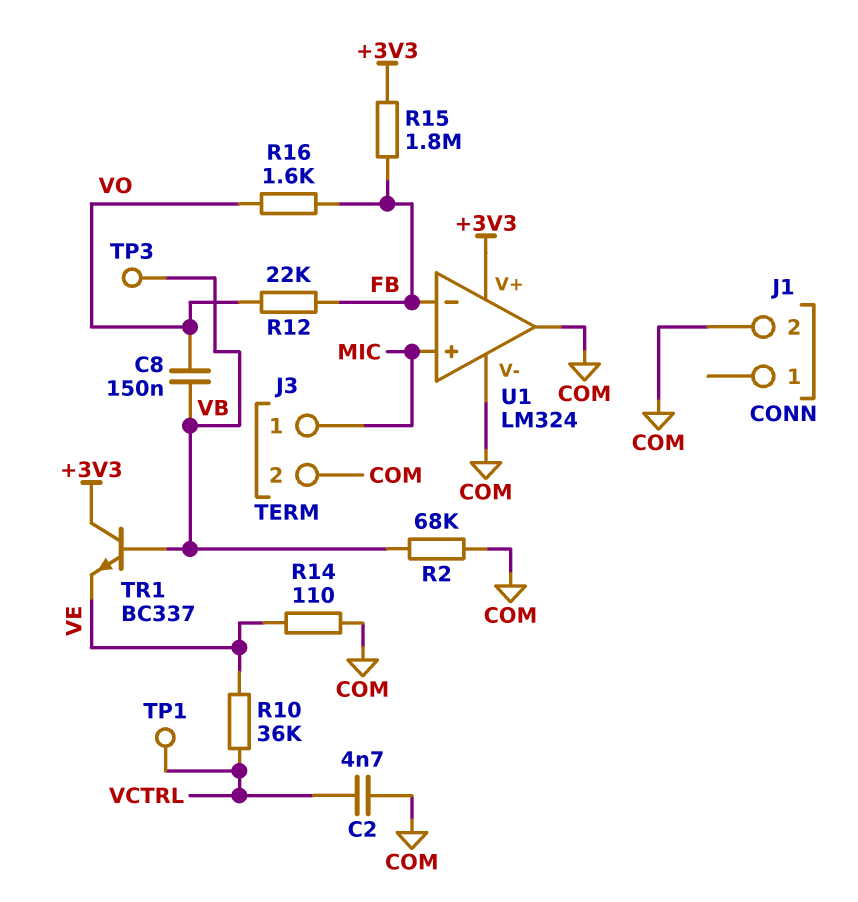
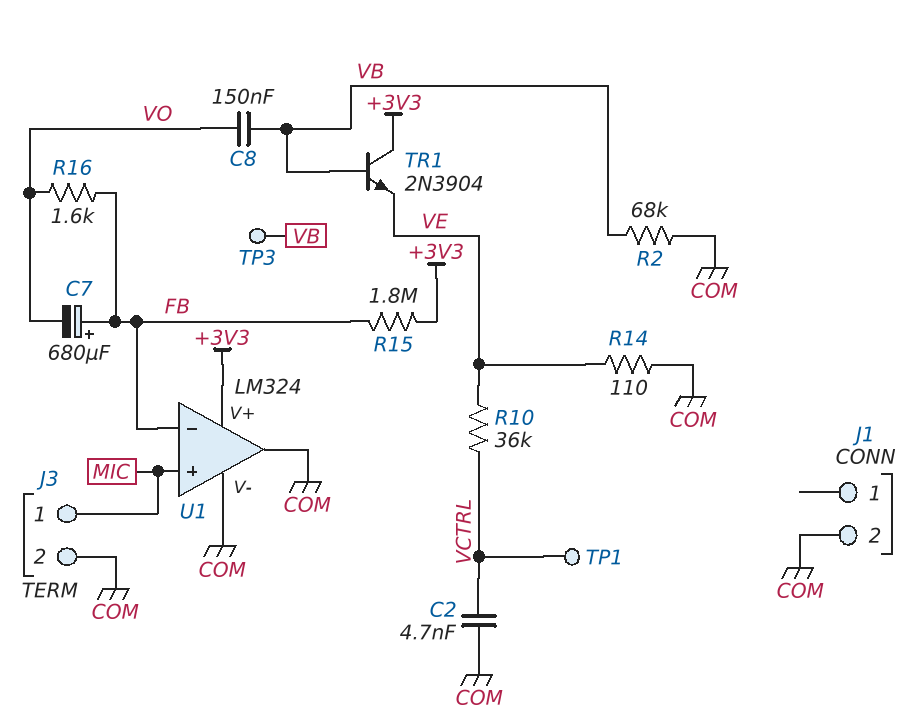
C7: none -> 680uF (plus FB, minus VO)
R12: 22k (FB, VO) -> none
TR1: NPN BC337 (B VB, C +3V3, E VE) -> NPN 2N3904 (B VB, C +3V3, E VE)

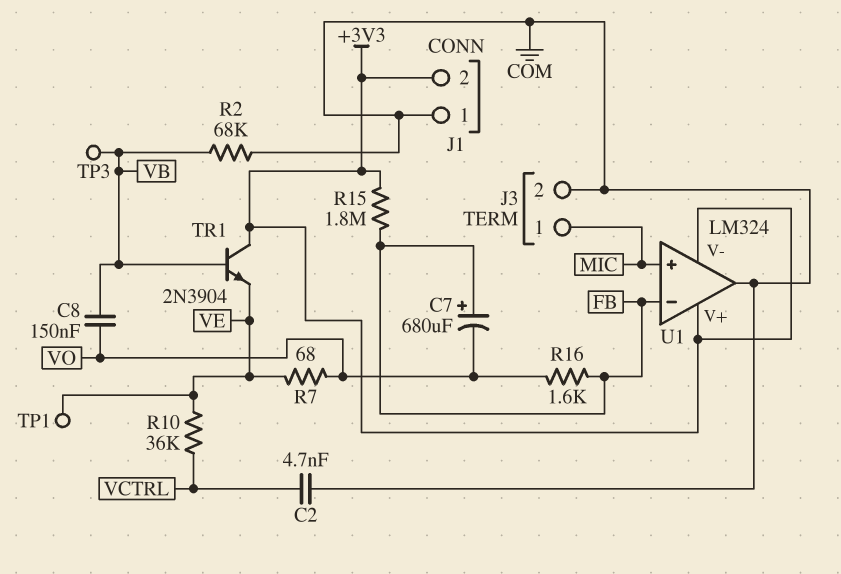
J1 pin 1: none -> COM
J1 pin 2: COM -> +3V3
R7: none -> 68 (VE, VO)
R14: 110 (COM, VE) -> none
TP1: test point (VCTRL) -> test point (VE)
U1 pin V-: COM -> +3V3

